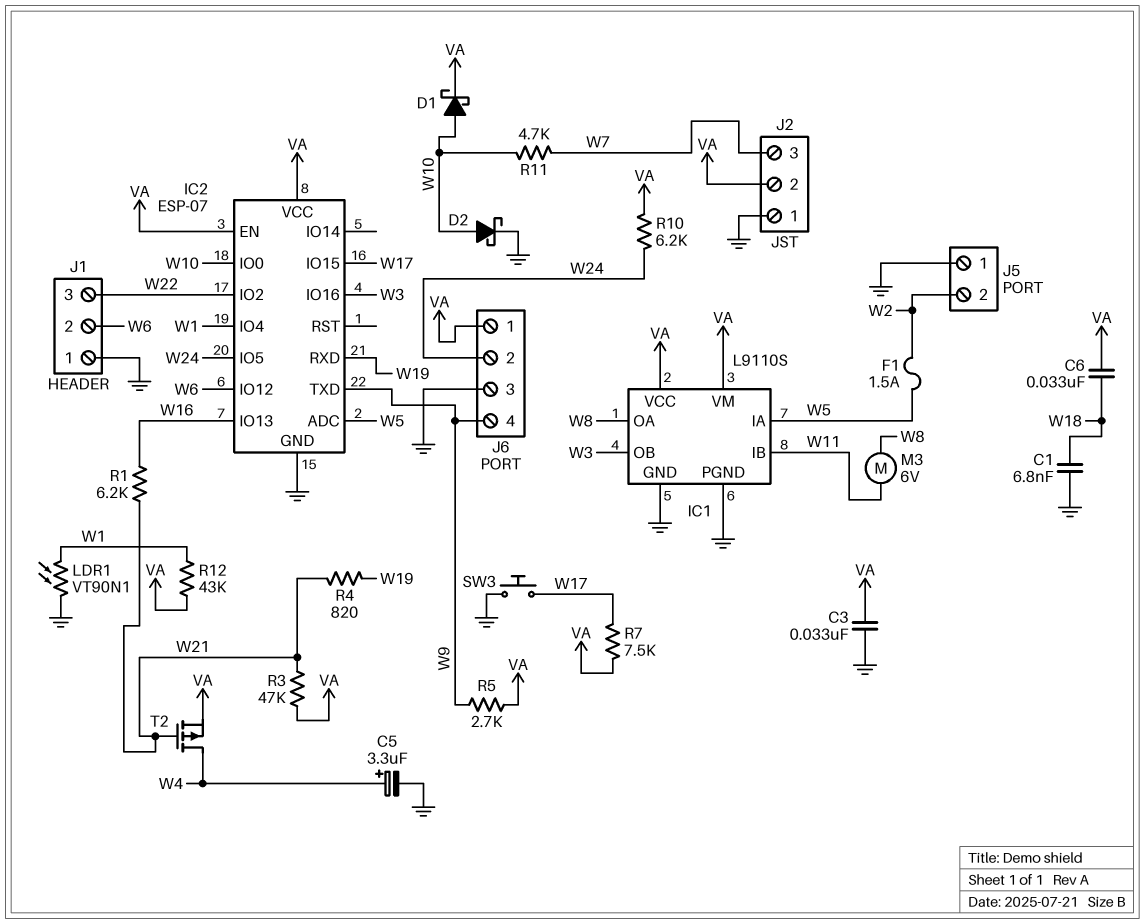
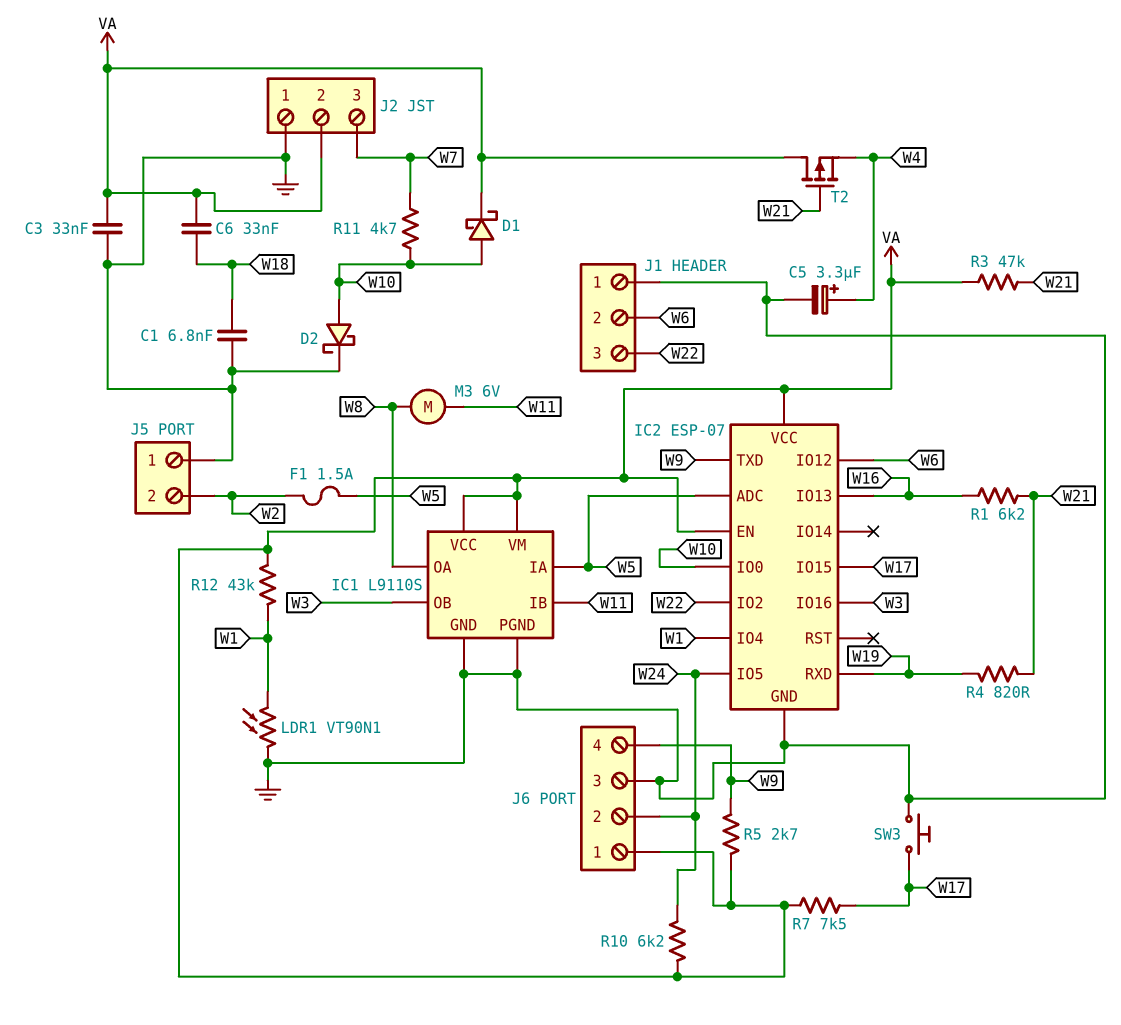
T2: PMOS (G W21, D W4, S VA) -> PMOS (G W21, D VA, S W4)

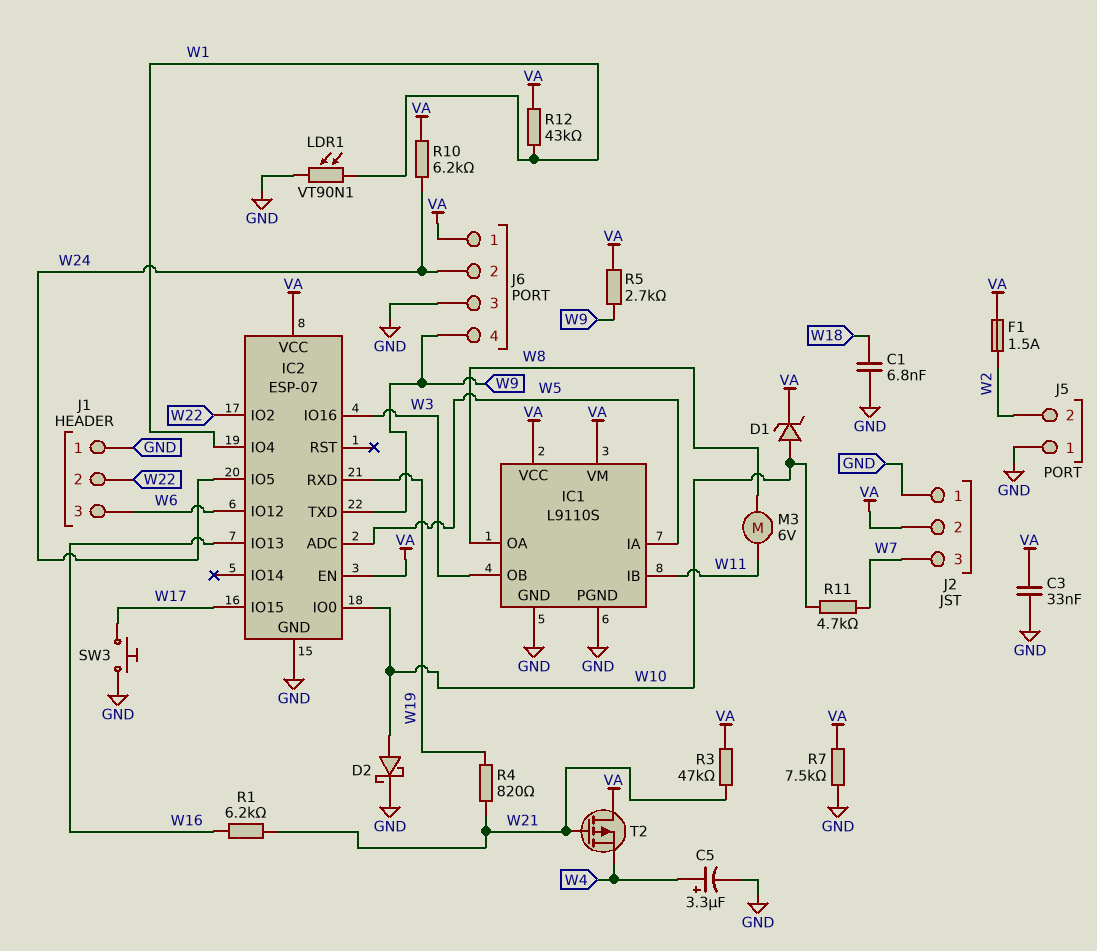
C6: 33nF (VA, W18) -> none
D1: schottky (A W10, K VA) -> zener (A W10, K VA)
F1: 1.5A (W2, W5) -> 1.5A (VA, W2)
J1 pin 2: W6 -> W22
J1 pin 3: W22 -> W6
R7: 7.5k (VA, W17) -> 7.5k (GND, VA)

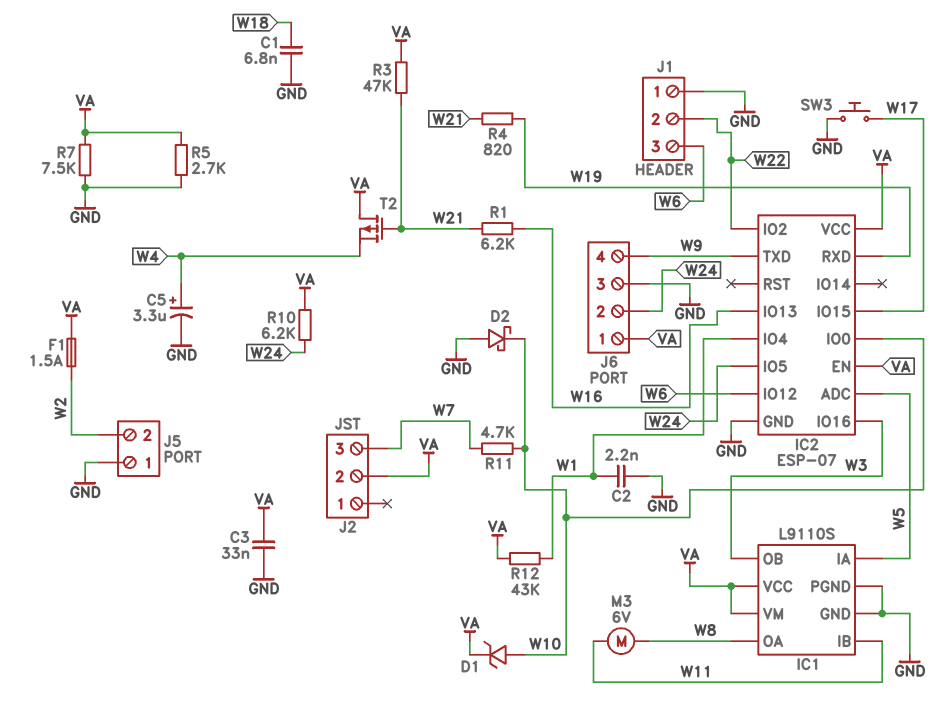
C2: none -> 2.2nF (GND, W1)
D2: schottky (A W10, K GND) -> schottky (A GND, K W10)
J2 pin 1: GND -> none
LDR1: VT90N1 (GND, W1) -> none
R5: 2.7k (VA, W9) -> 2.7k (GND, VA)

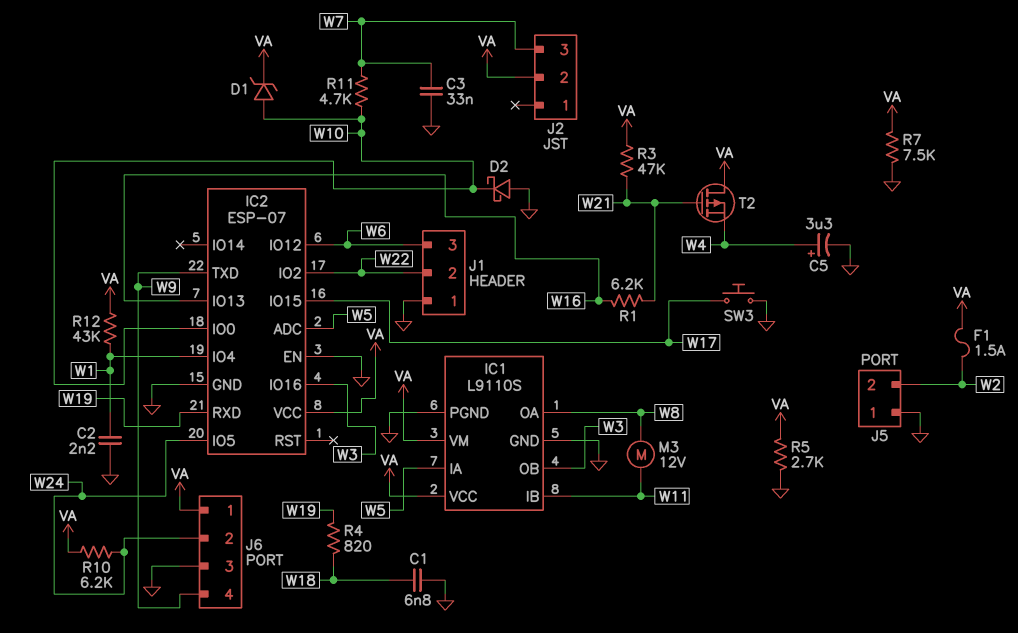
C3: 33nF (GND, VA) -> 33nF (GND, W7)
IC2 pin EN: VA -> GND
M3: motor 6V (W8, W11) -> motor 12V (W8, W11)
R4: 820 (W19, W21) -> 820 (W18, W19)

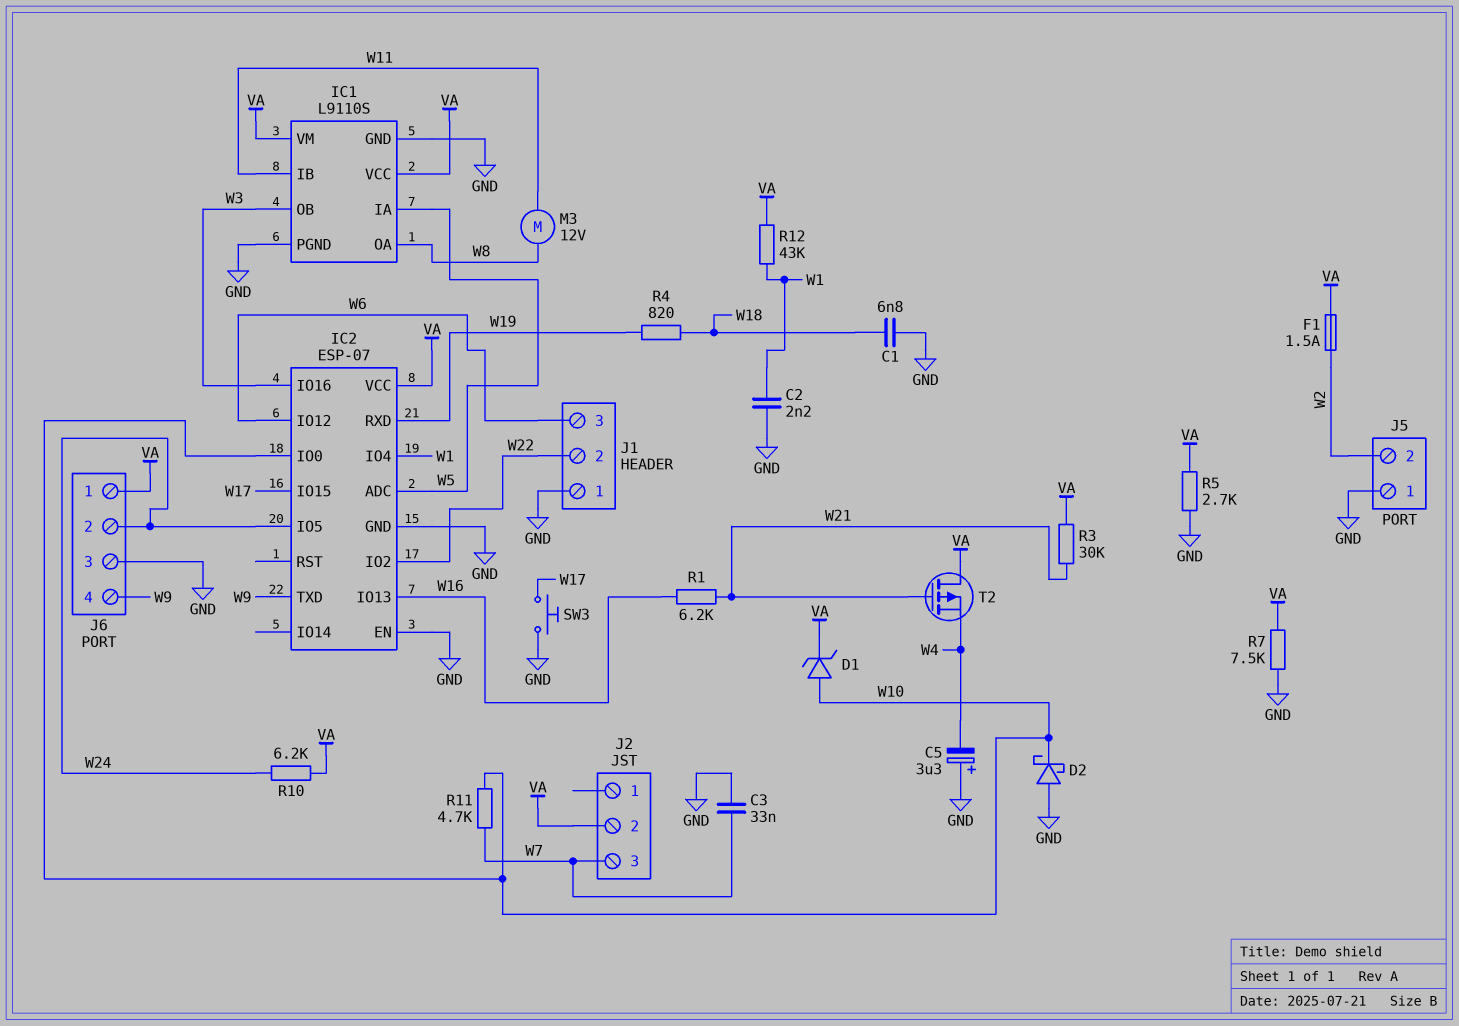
C5: 3.3uF (plus W4, minus GND) -> 3.3uF (plus GND, minus W4)
R3: 47k (VA, W21) -> 30k (VA, W21)

